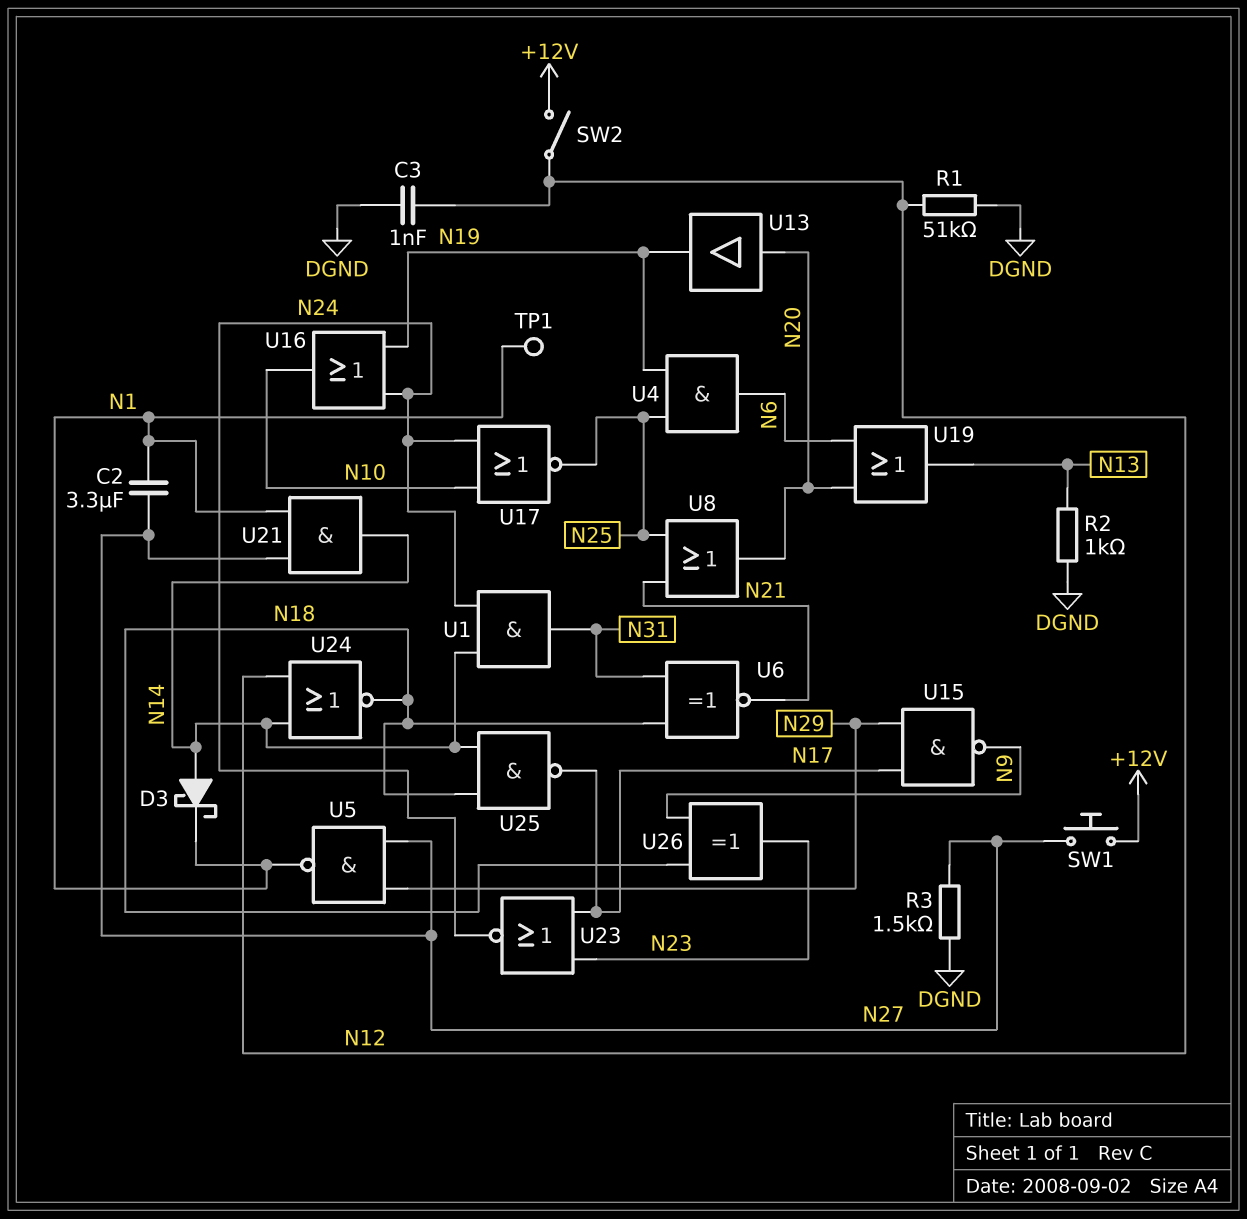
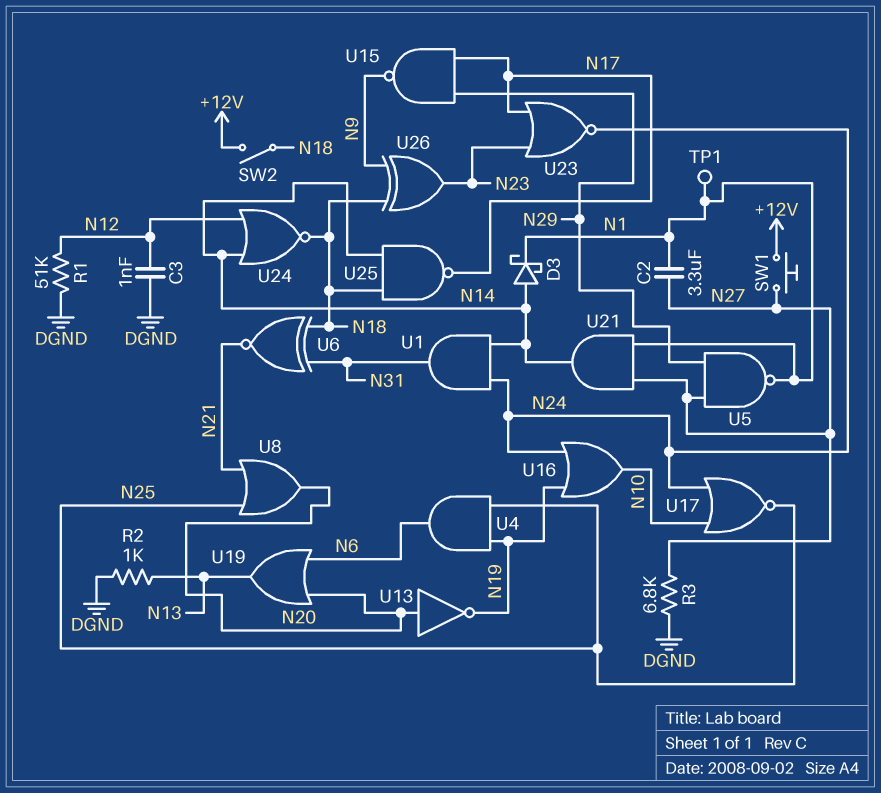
R3: 1.5k (DGND, N27) -> 6.8k (DGND, N27)
SW2: switch (+12V, N12) -> switch (+12V, N18)
U13: buffer (in N20, out N19) -> NOT (in N20, out N19)

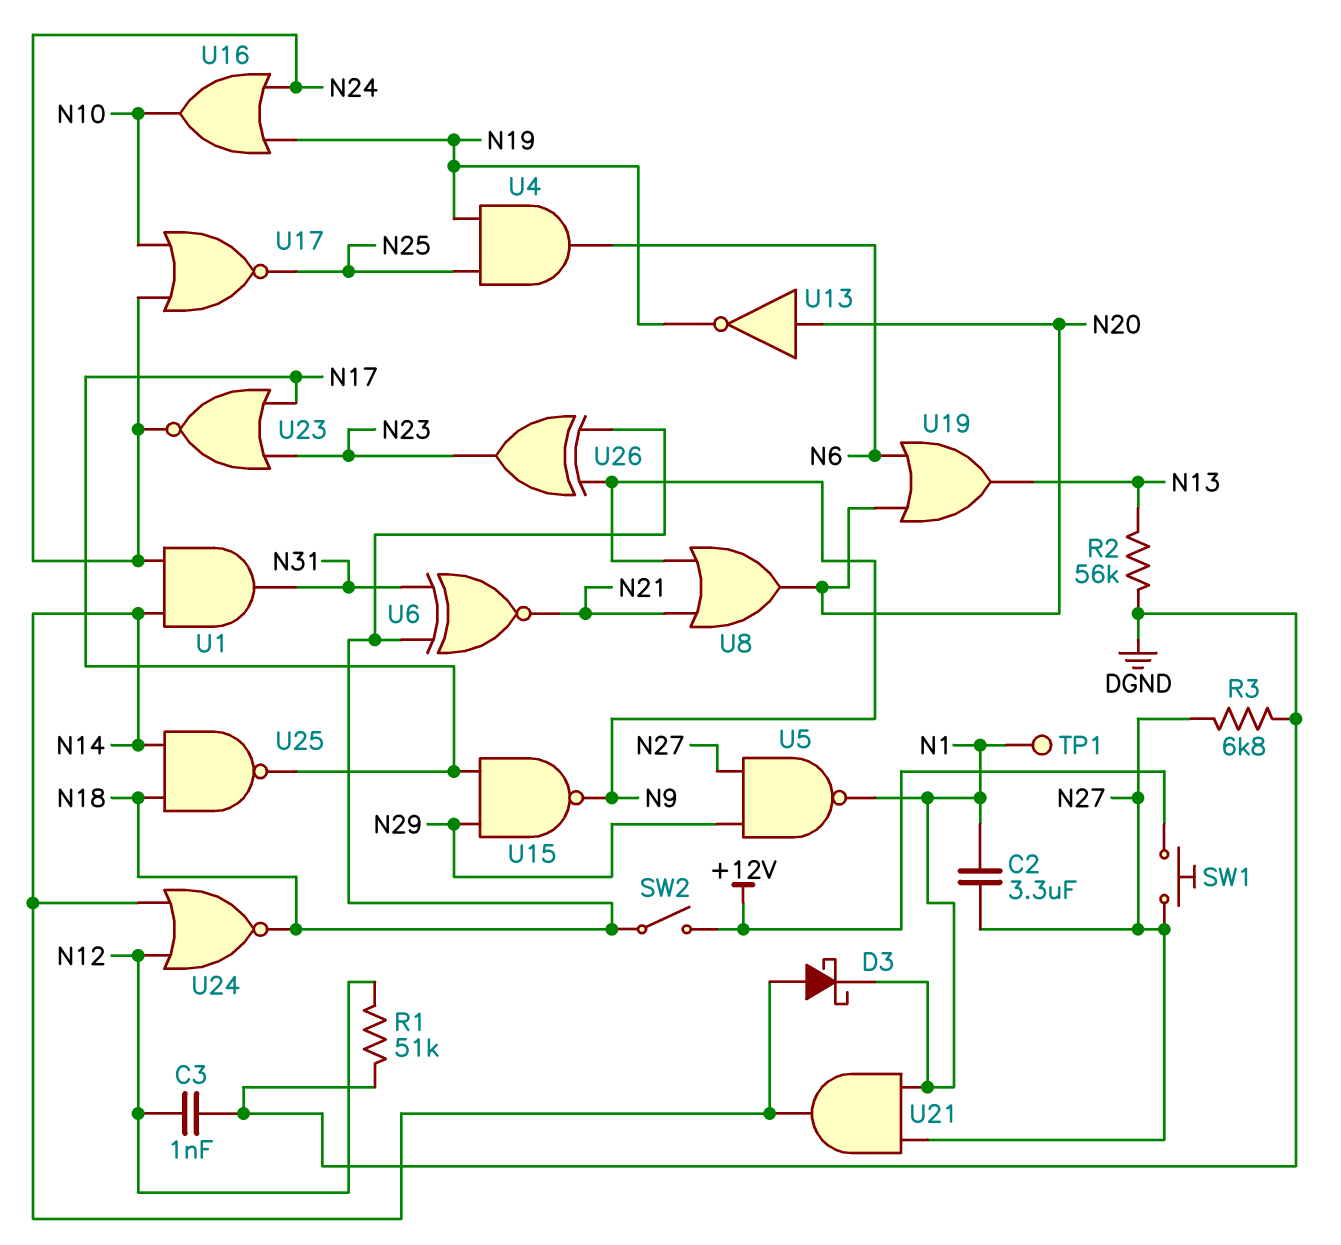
R2: 1k (DGND, N13) -> 56k (DGND, N13)
U8: OR (in N21, in N25, out N20) -> OR (in N9, in N21, out N20)

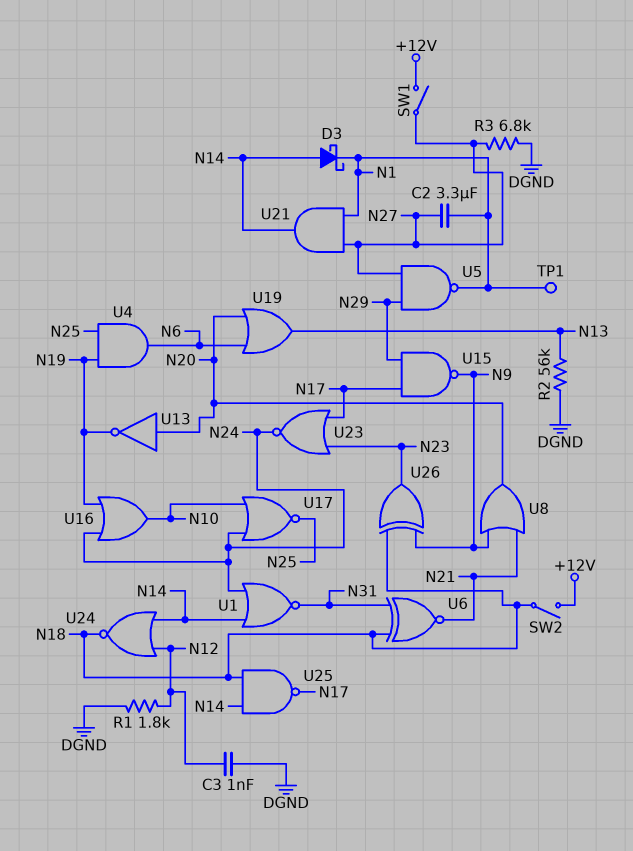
R1: 51k (DGND, N12) -> 1.8k (DGND, N12)
SW1: button (+12V, N27) -> switch (+12V, N27)
U1: AND (in N14, in N24, out N31) -> NOR (in N14, in N24, out N31)

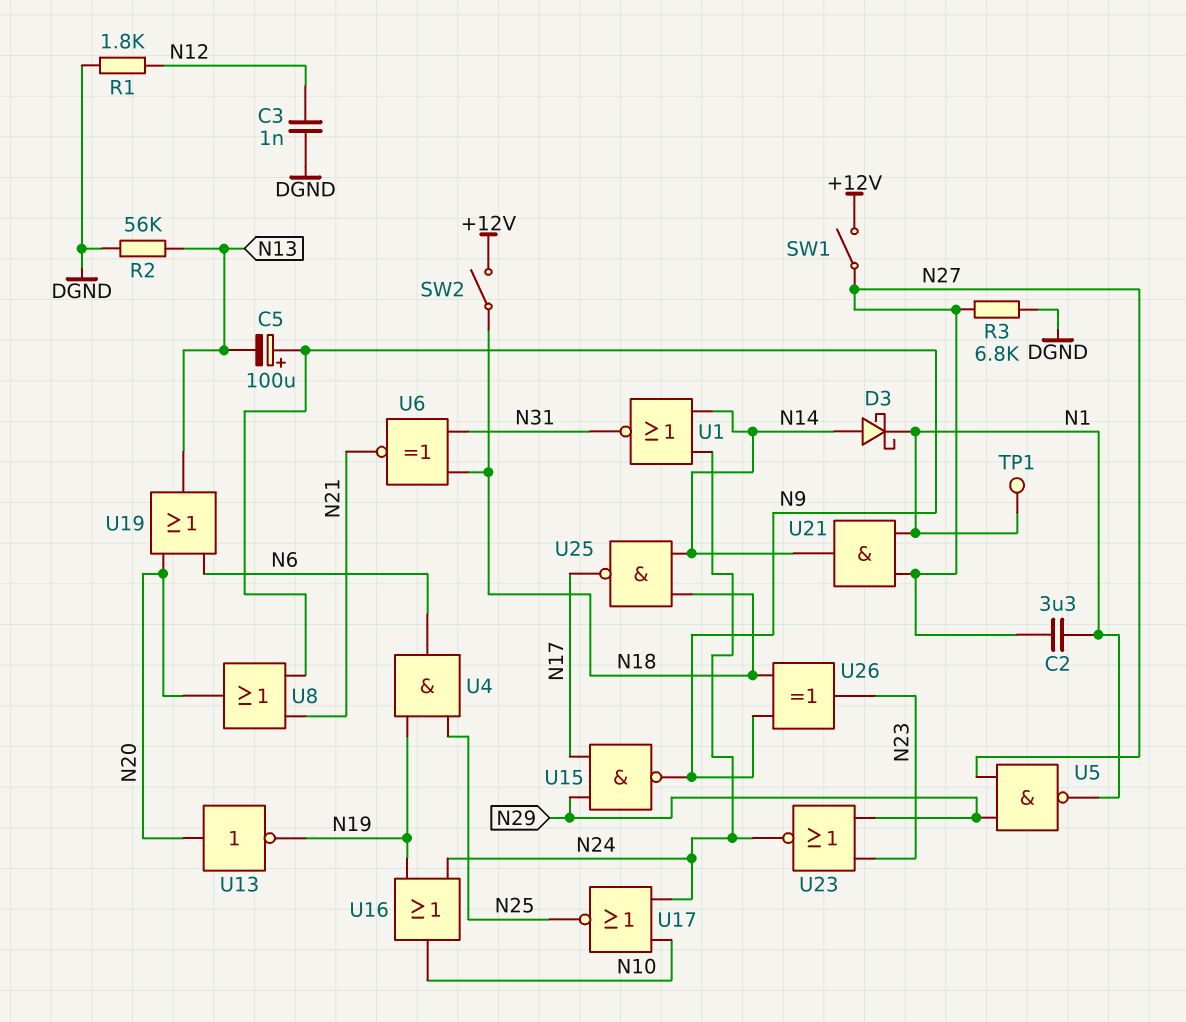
C5: none -> 100uF (plus N9, minus N13)
U23: NOR (in N17, in N23, out N24) -> NOR (in N23, in N29, out N24)
U24: NOR (in N12, in N14, out N18) -> none

